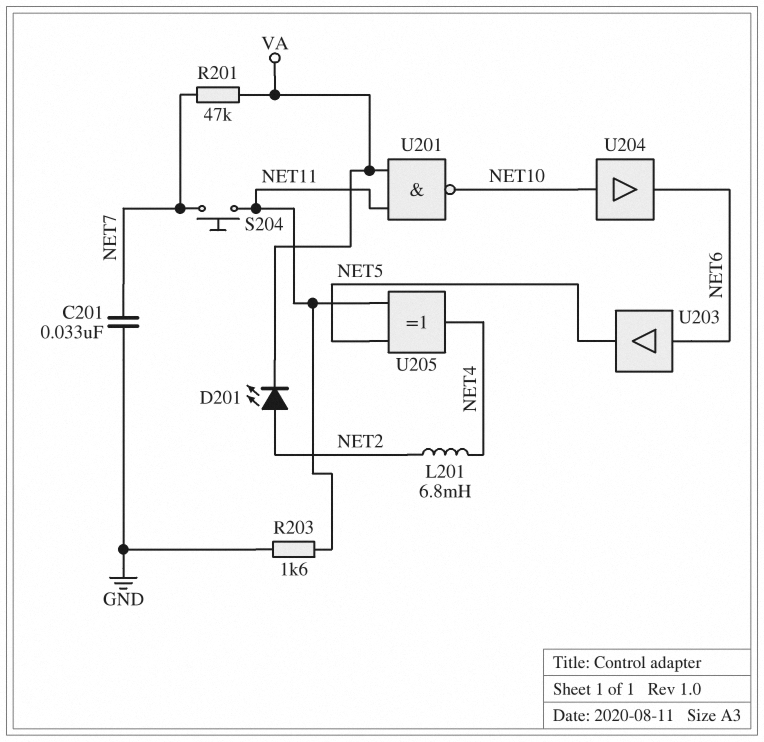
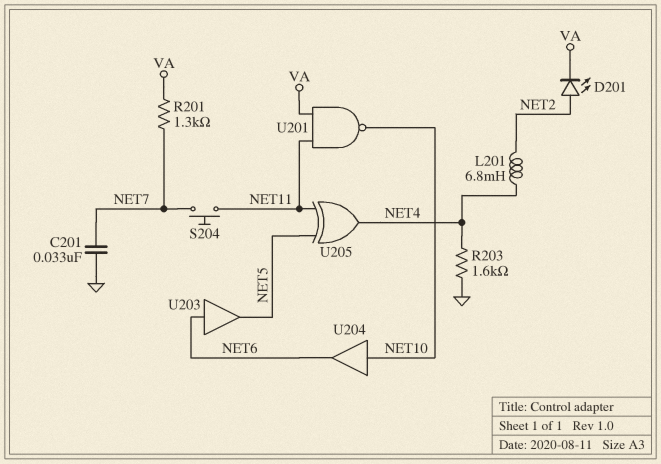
R201: 47k (NET7, VA) -> 1.3k (NET7, VA)
R203: 1.6k (GND, NET11) -> 1.6k (GND, NET4)

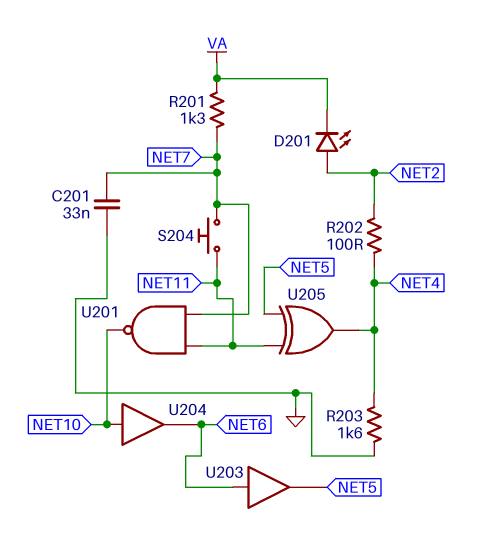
L201: 6.8mH (NET2, NET4) -> none
R202: none -> 100 (NET2, NET4)
U201: NAND (in NET11, in VA, out NET10) -> NAND (in NET7, in NET11, out NET10)

